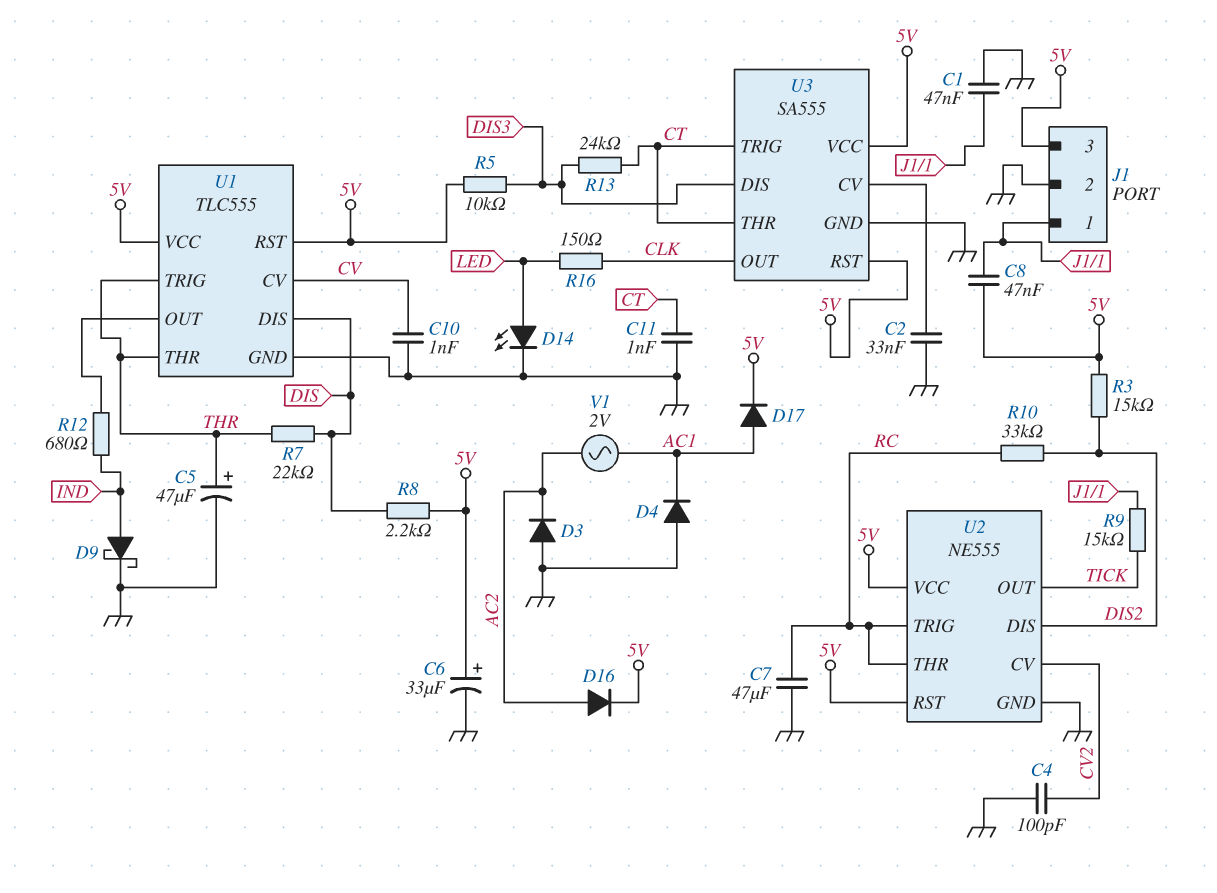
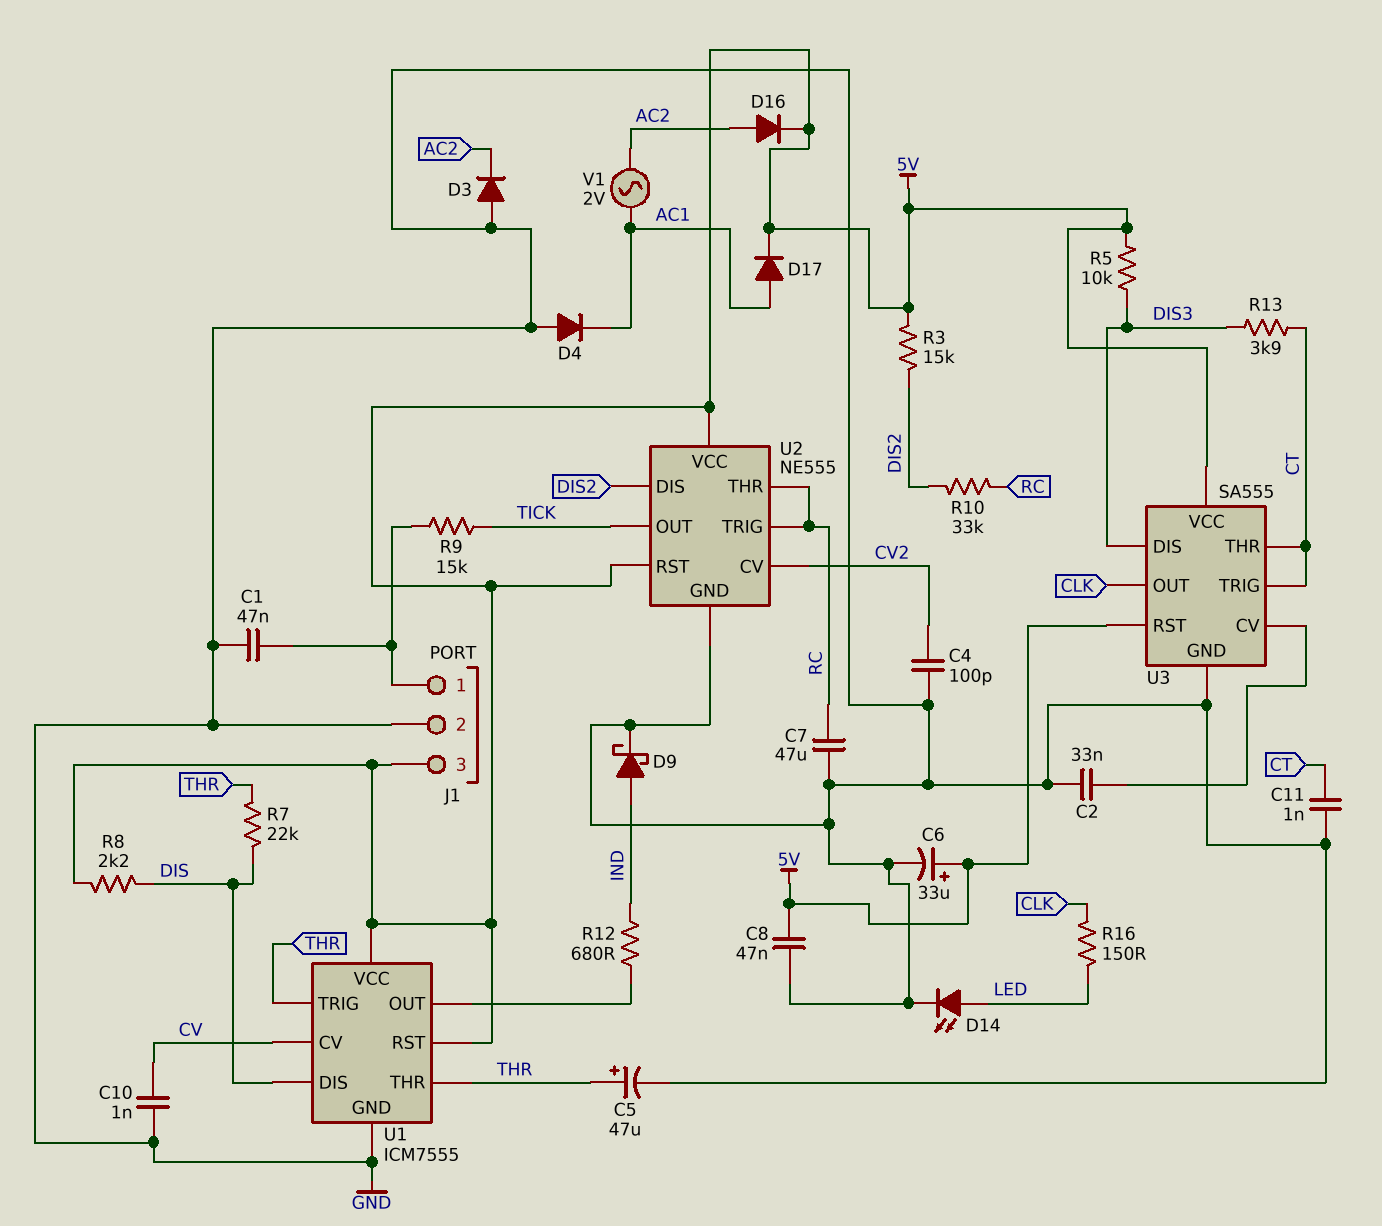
C8: 47nF (5V, J1/1) -> 47nF (5V, GND)
R13: 24k (CT, DIS3) -> 3.9k (CT, DIS3)
U1: TLC555 -> ICM7555

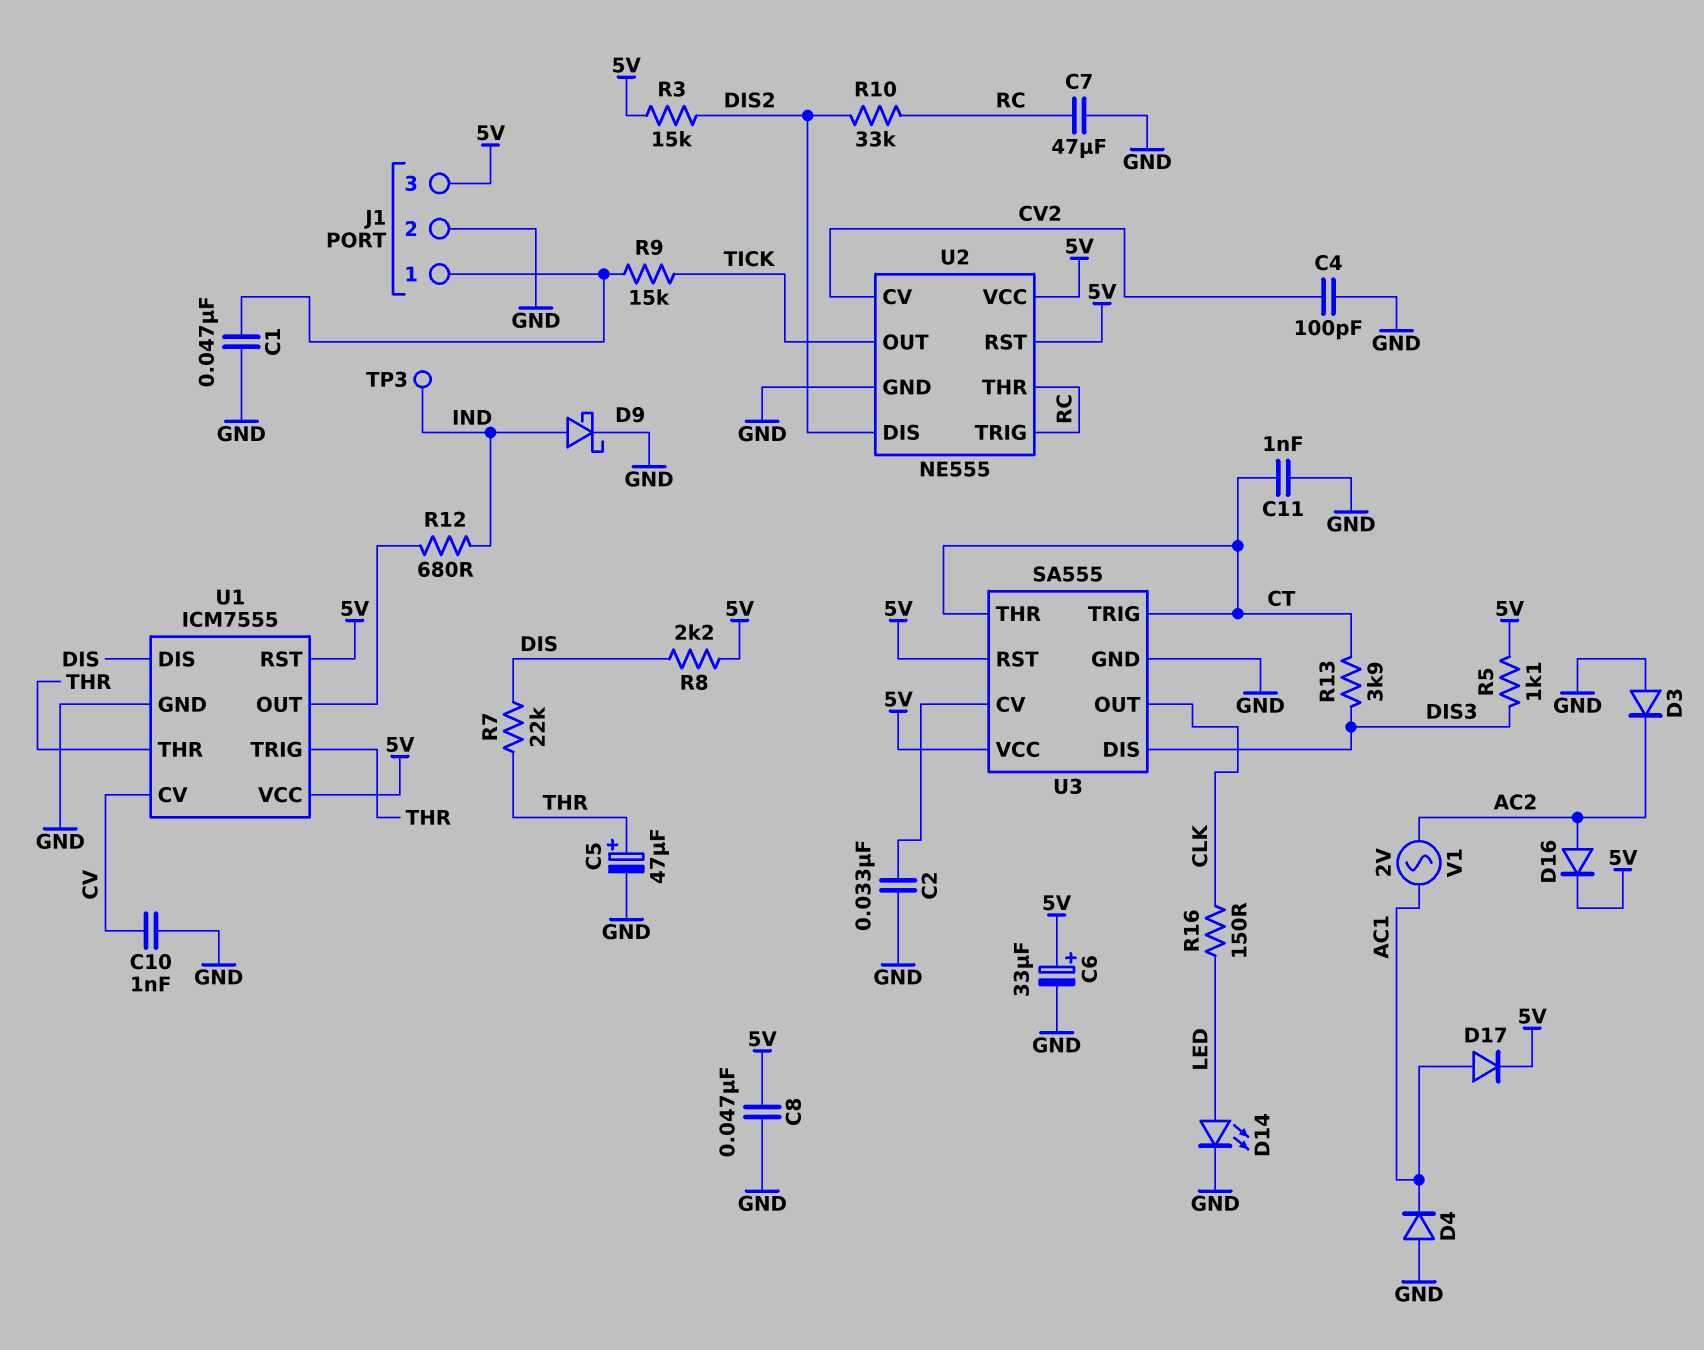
R5: 10k (5V, DIS3) -> 1.1k (5V, DIS3)
TP3: none -> test point (IND)

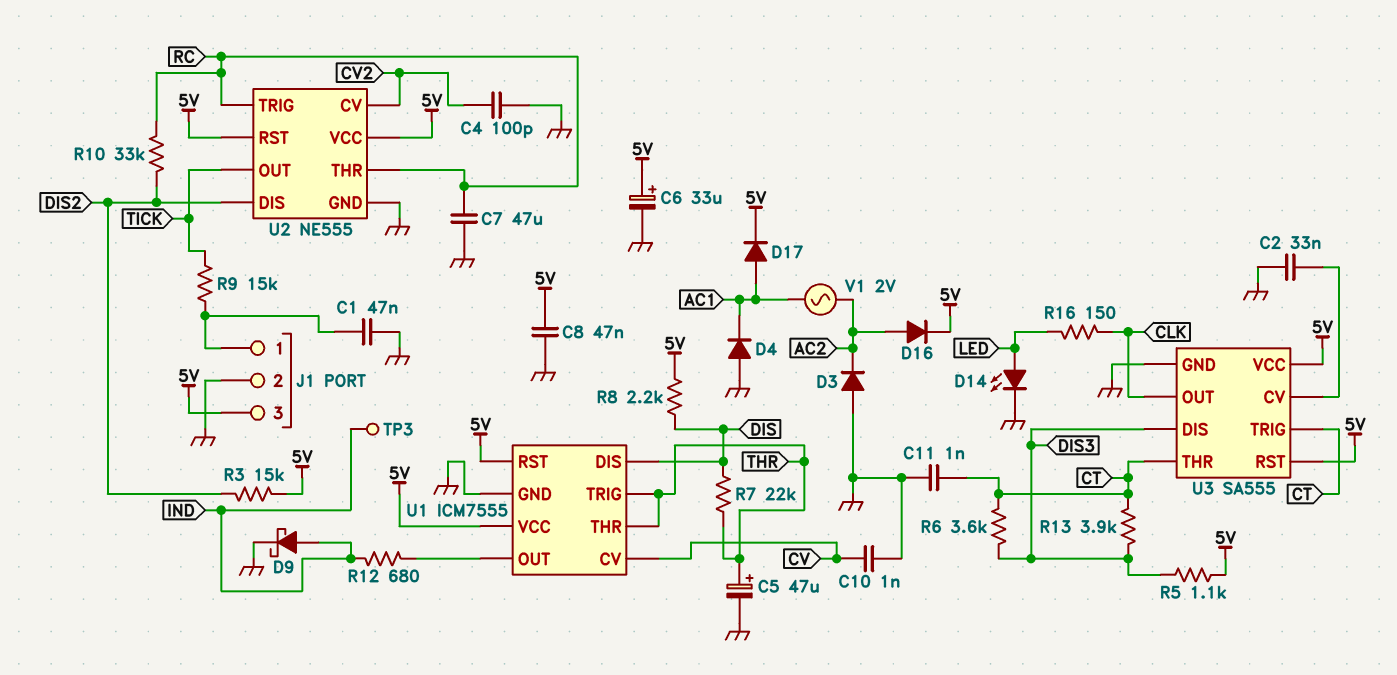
R6: none -> 3.6k (CT, DIS3)

